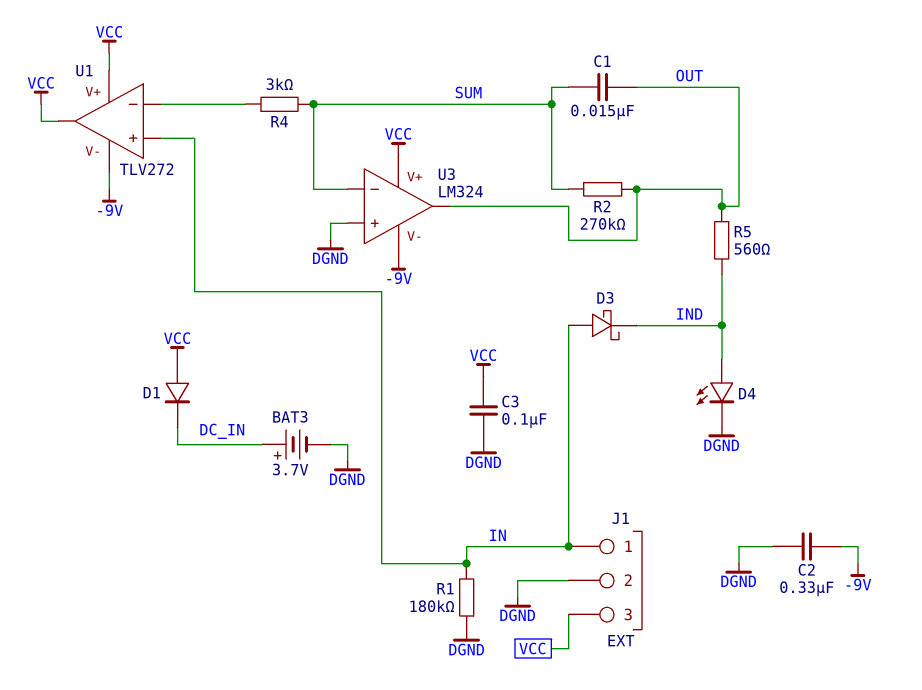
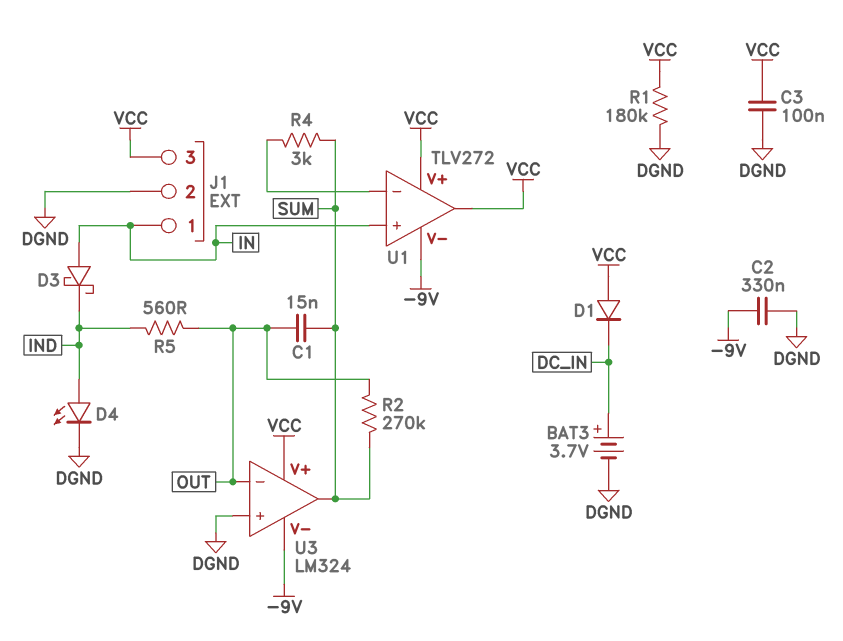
R1: 180k (DGND, IN) -> 180k (DGND, VCC)
U3 pin in-: SUM -> OUT
U3 pin out: OUT -> SUM

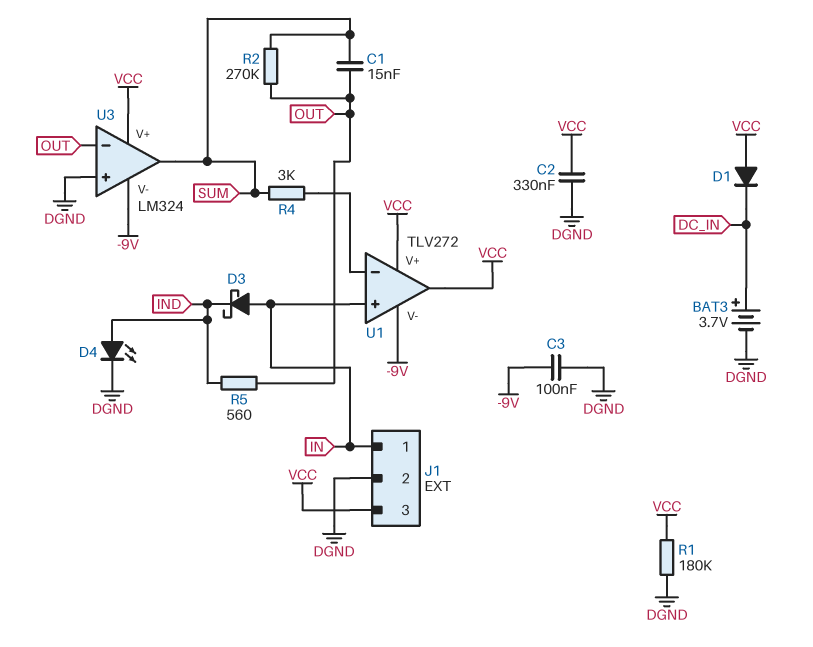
C2: 330nF (-9V, DGND) -> 330nF (DGND, VCC)
C3: 100nF (DGND, VCC) -> 100nF (-9V, DGND)

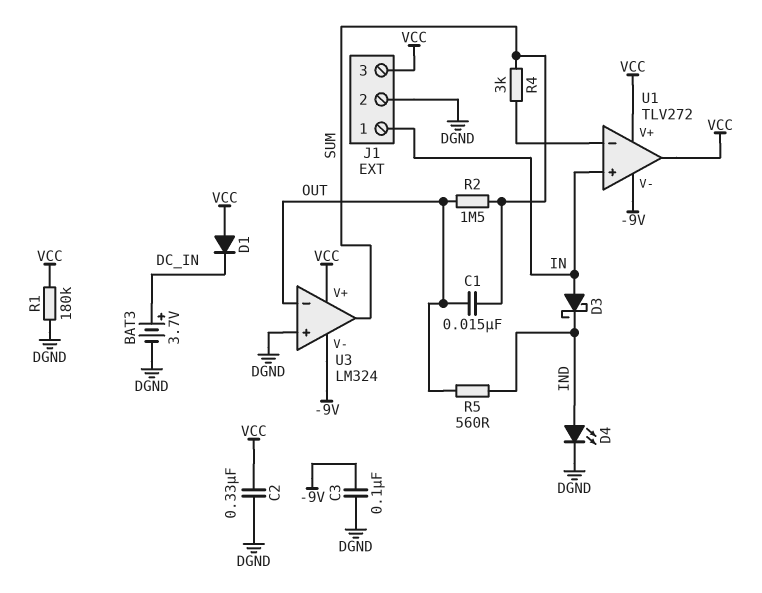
R2: 270k (OUT, SUM) -> 1.5M (OUT, SUM)

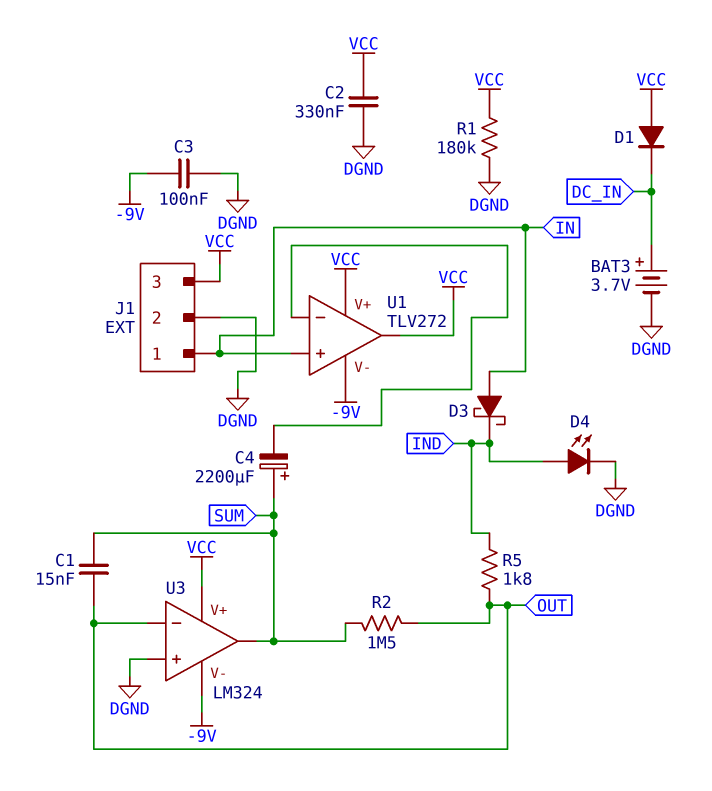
C4: none -> 2200uF (plus SUM, minus U1/in-)
R4: 3k (SUM, U1/in-) -> none
R5: 560 (IND, OUT) -> 1.8k (IND, OUT)

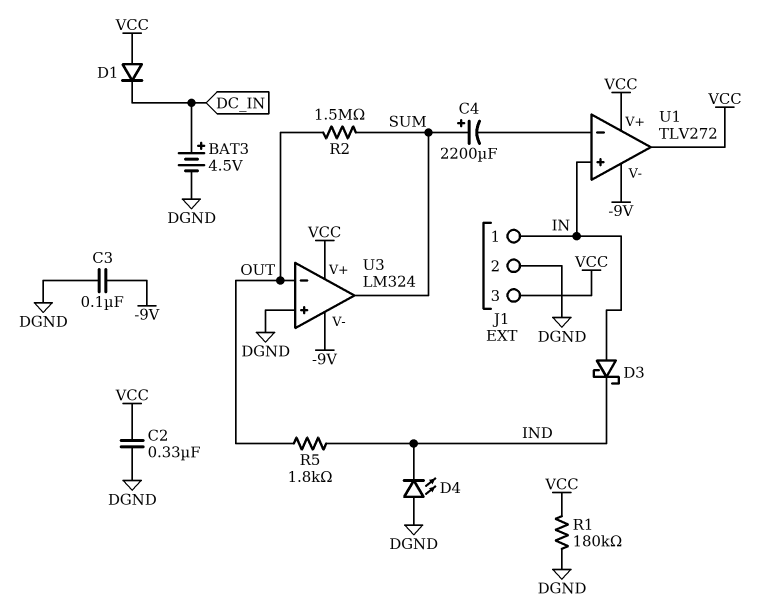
BAT3: 3.7V (plus DC_IN, minus DGND) -> 4.5V (plus DC_IN, minus DGND)
C1: 15nF (OUT, SUM) -> none
D4: LED (A IND, K DGND) -> LED (A DGND, K IND)

